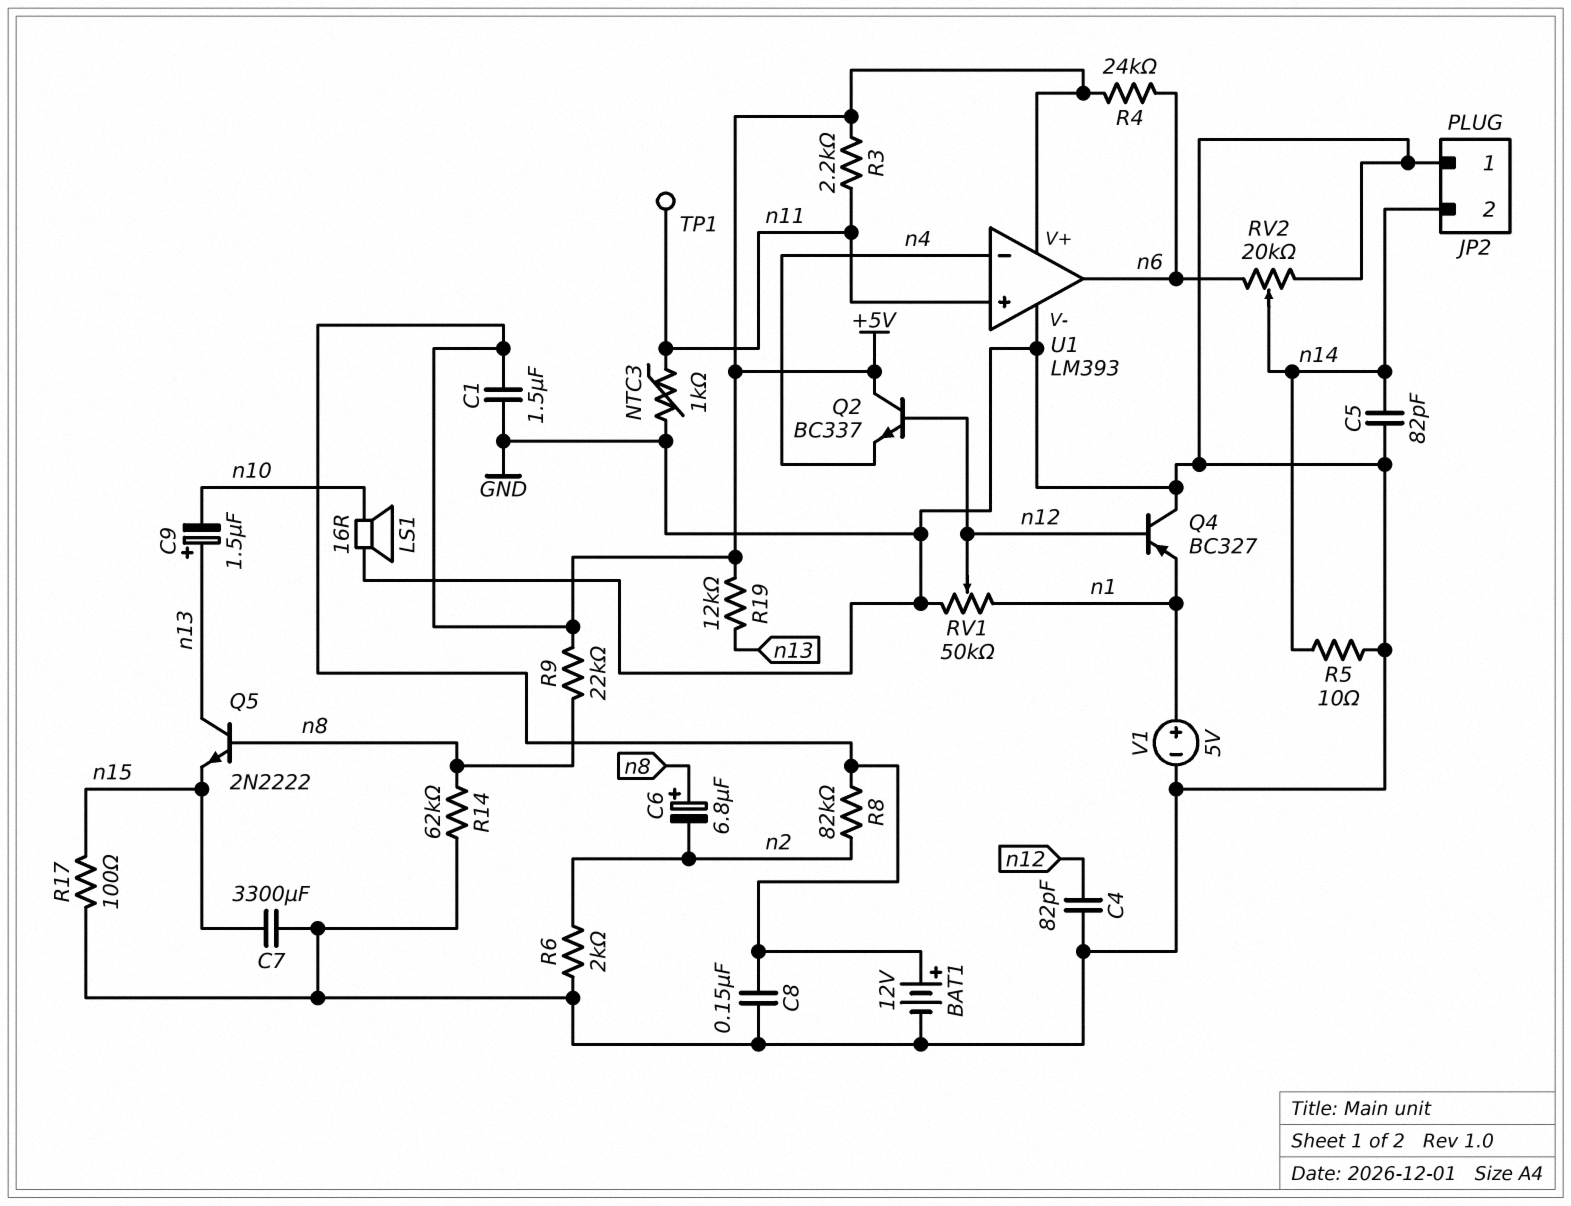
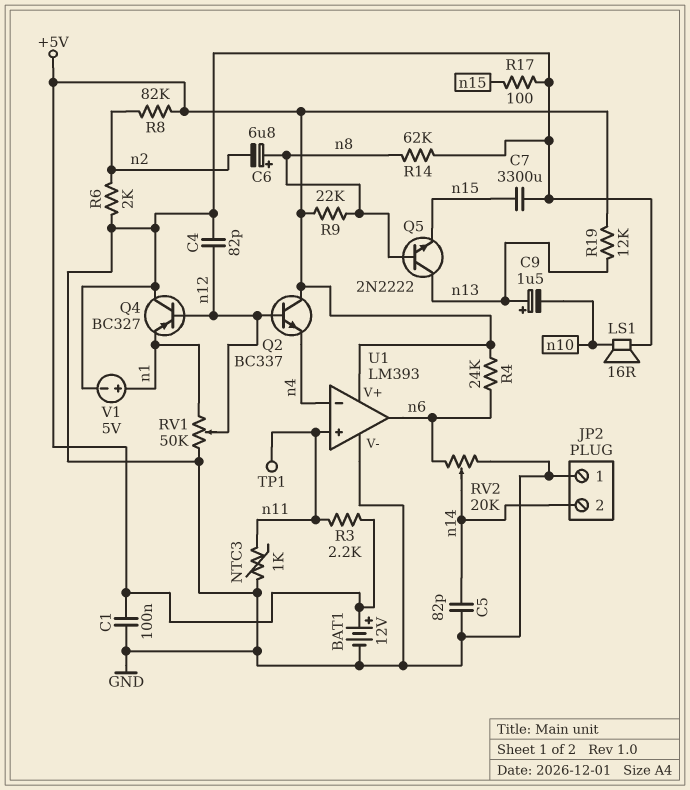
C1: 1.5uF (+5V, GND) -> 100nF (+5V, GND)
C8: 150nF (+5V, GND) -> none
R5: 10 (GND, n14) -> none

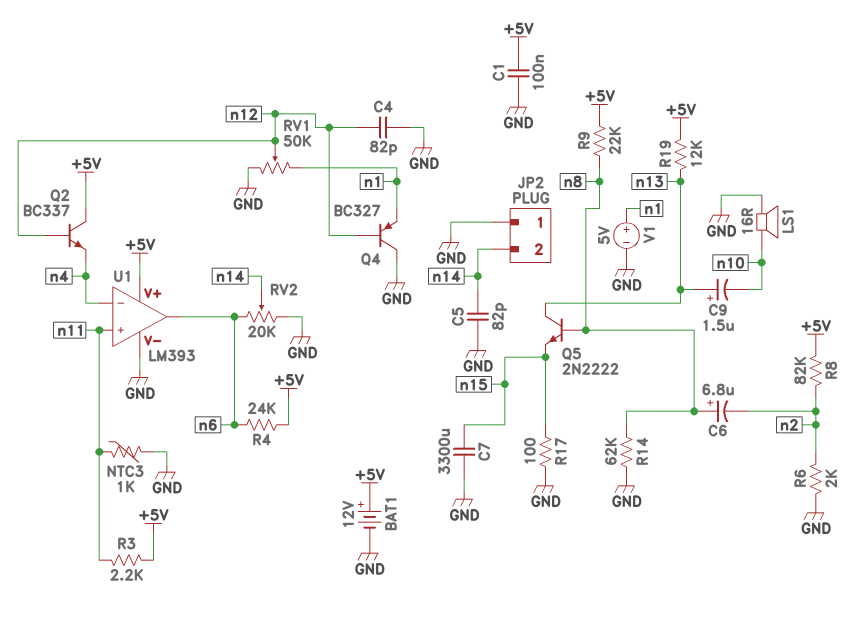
TP1: test point (n11) -> none

